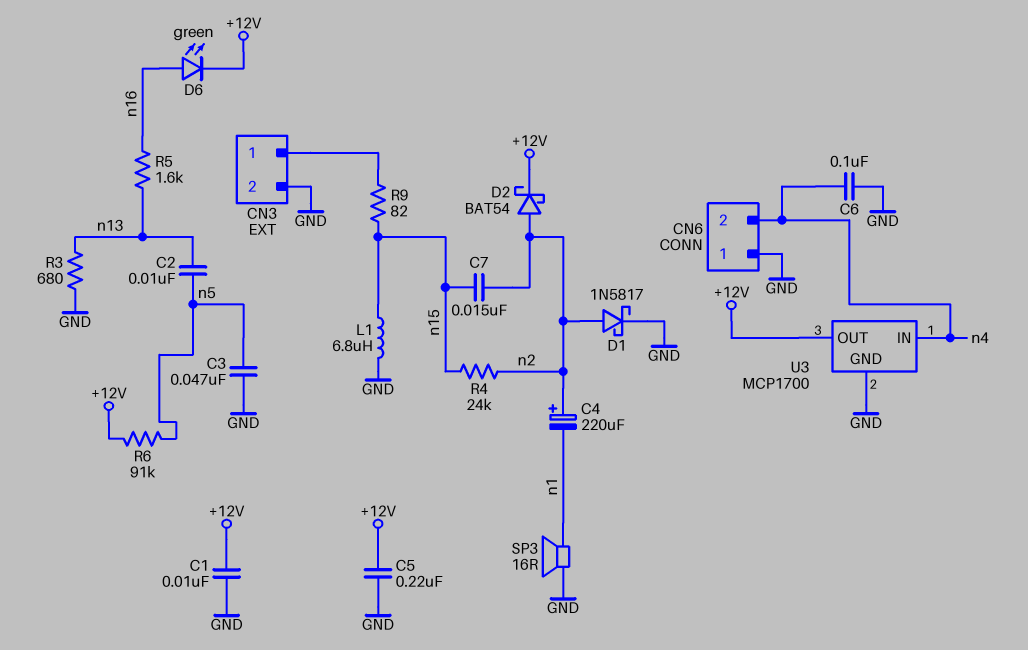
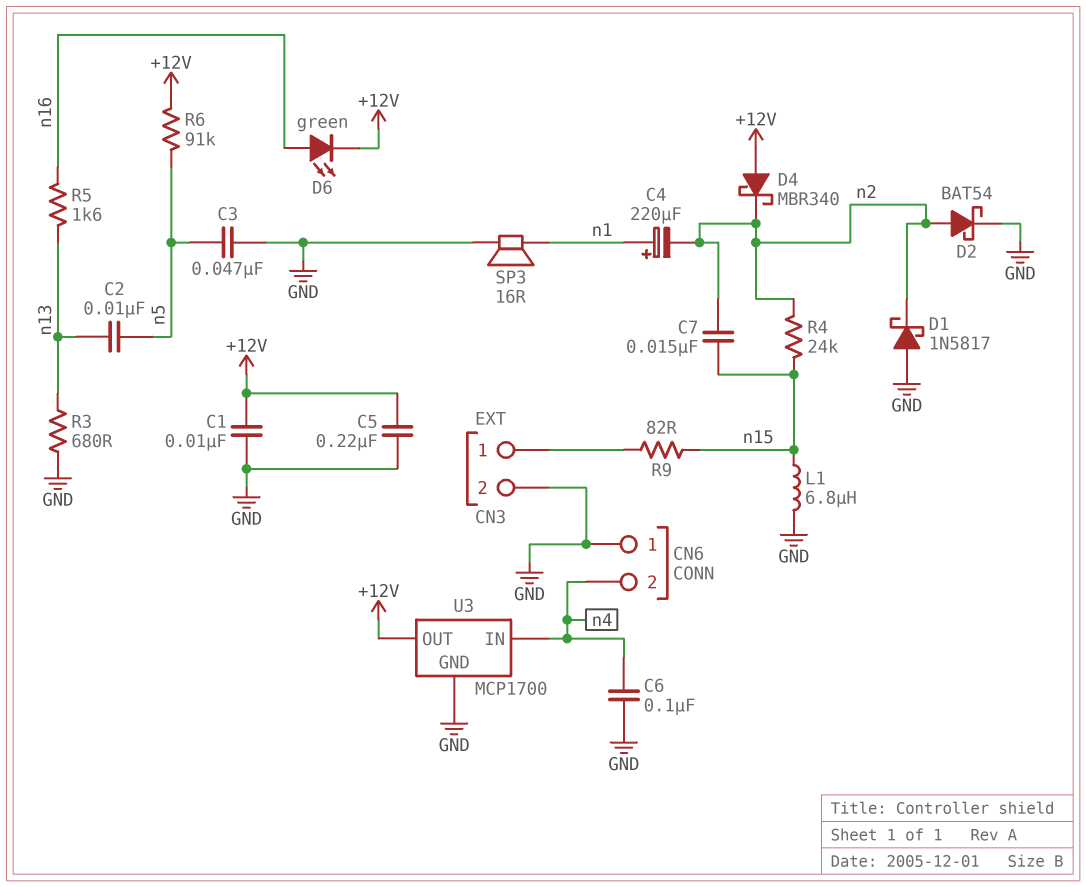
C4: 220uF (plus n2, minus n1) -> 220uF (plus n1, minus n2)
D1: schottky 1N5817 (A n2, K GND) -> schottky 1N5817 (A GND, K n2)
D2: schottky BAT54 (A n2, K +12V) -> schottky BAT54 (A n2, K GND)
D4: none -> schottky MBR340 (A +12V, K n2)

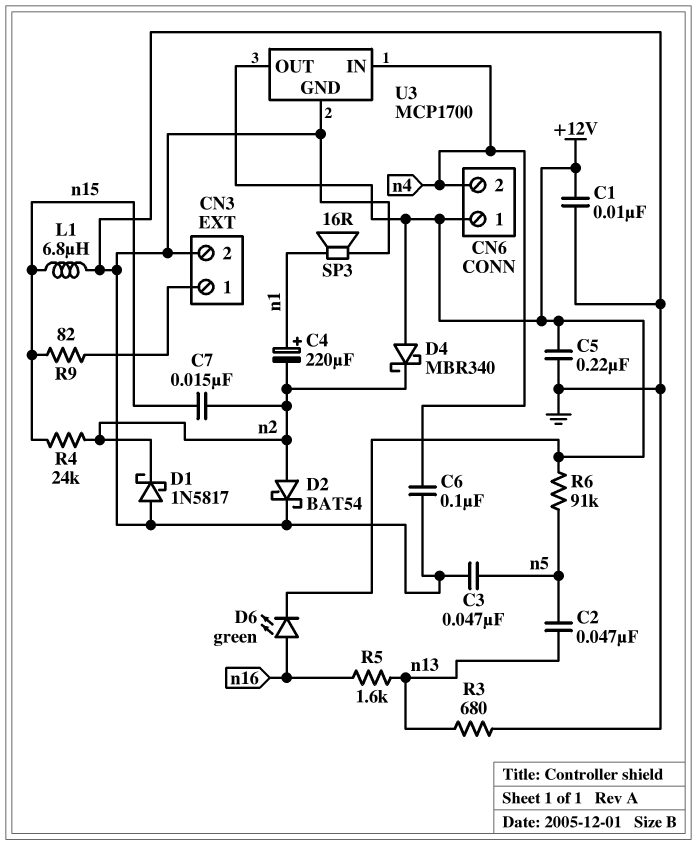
C2: 10nF (n5, n13) -> 47nF (n5, n13)
CN6 pin 1: GND -> +12V

